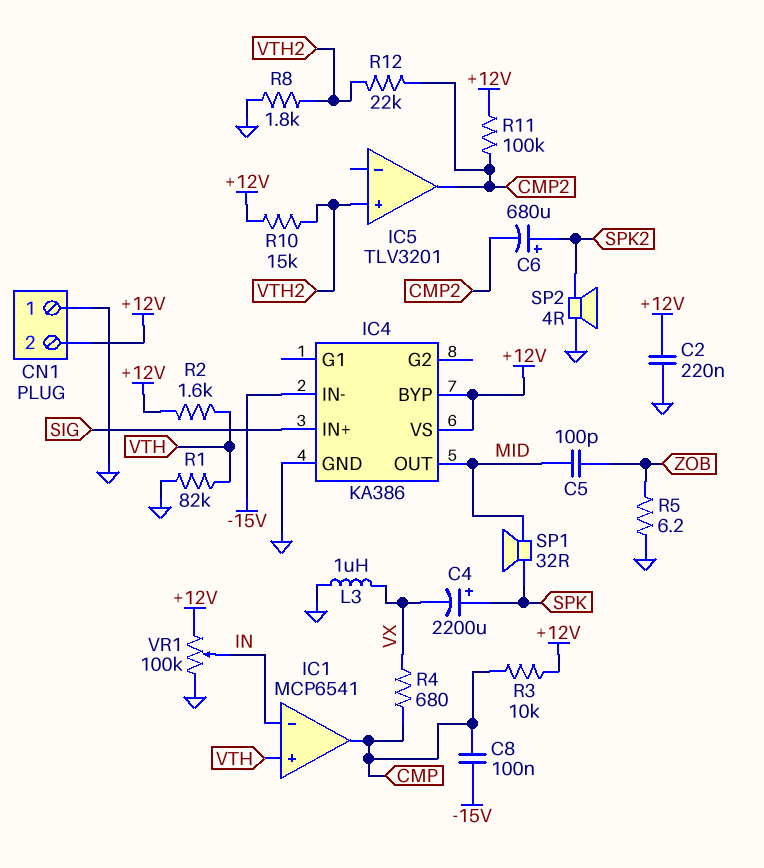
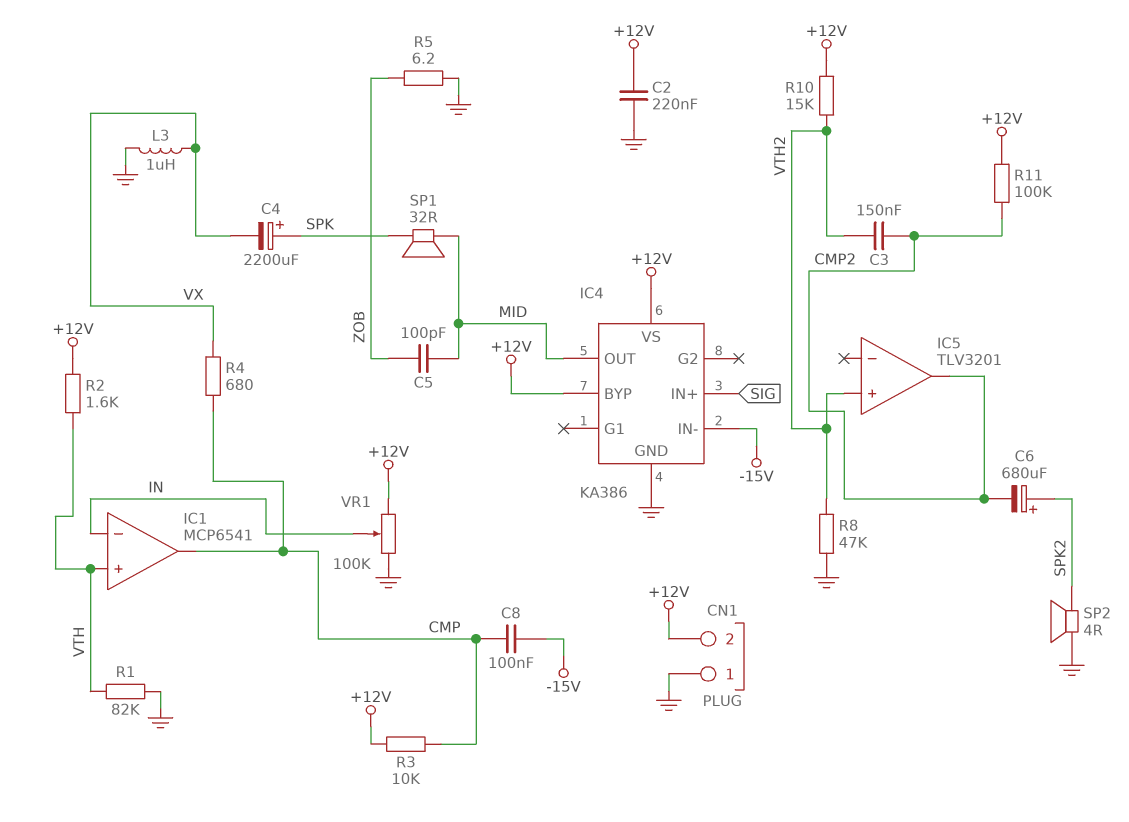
C3: none -> 150nF (CMP2, VTH2)
R8: 1.8k (GND, VTH2) -> 47k (GND, VTH2)
R12: 22k (CMP2, VTH2) -> none

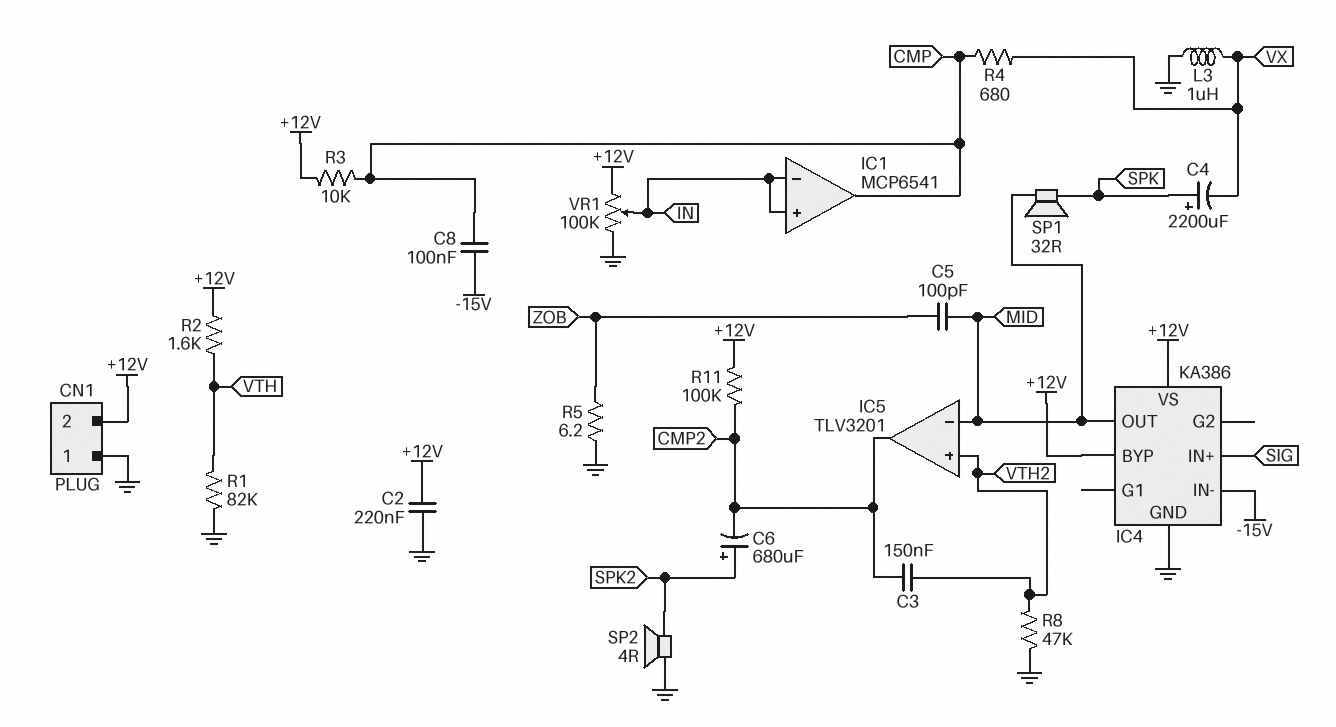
IC1 pin in+: VTH -> IN
IC5 pin in-: none -> MID
R10: 15k (+12V, VTH2) -> none

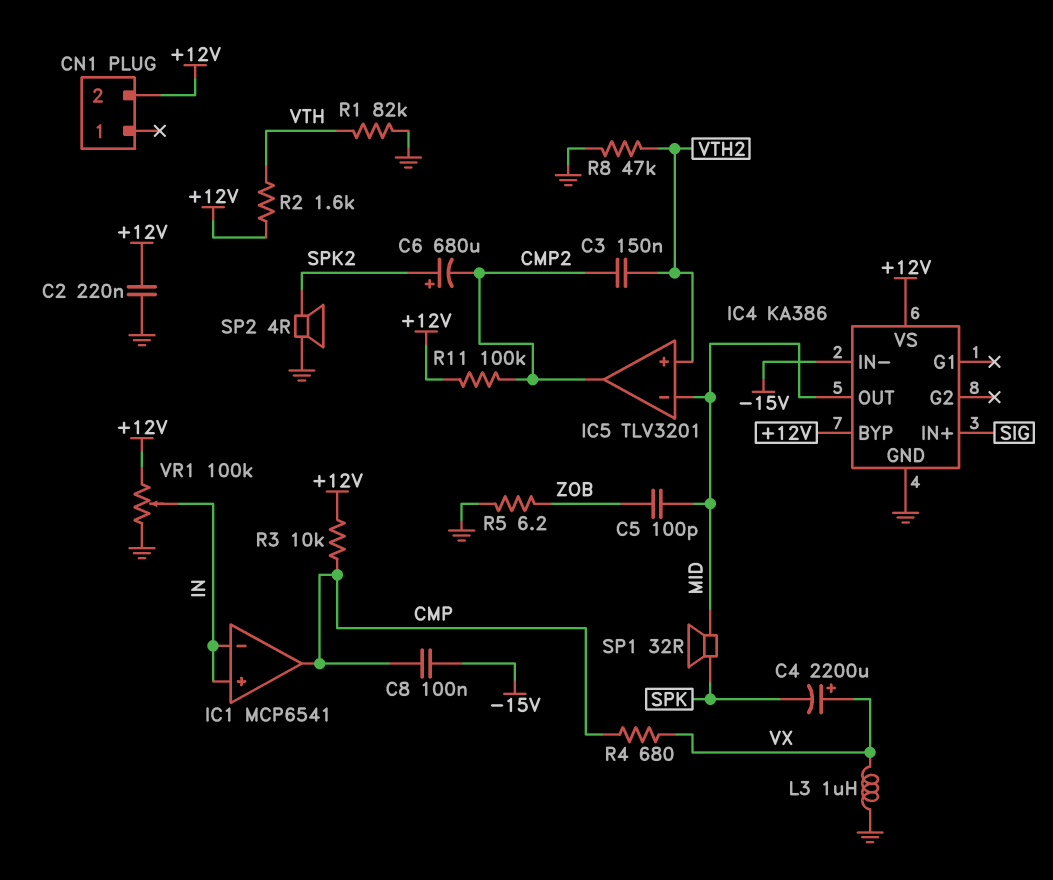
C4: 2200uF (plus SPK, minus VX) -> 2200uF (plus VX, minus SPK)
CN1 pin 1: GND -> none

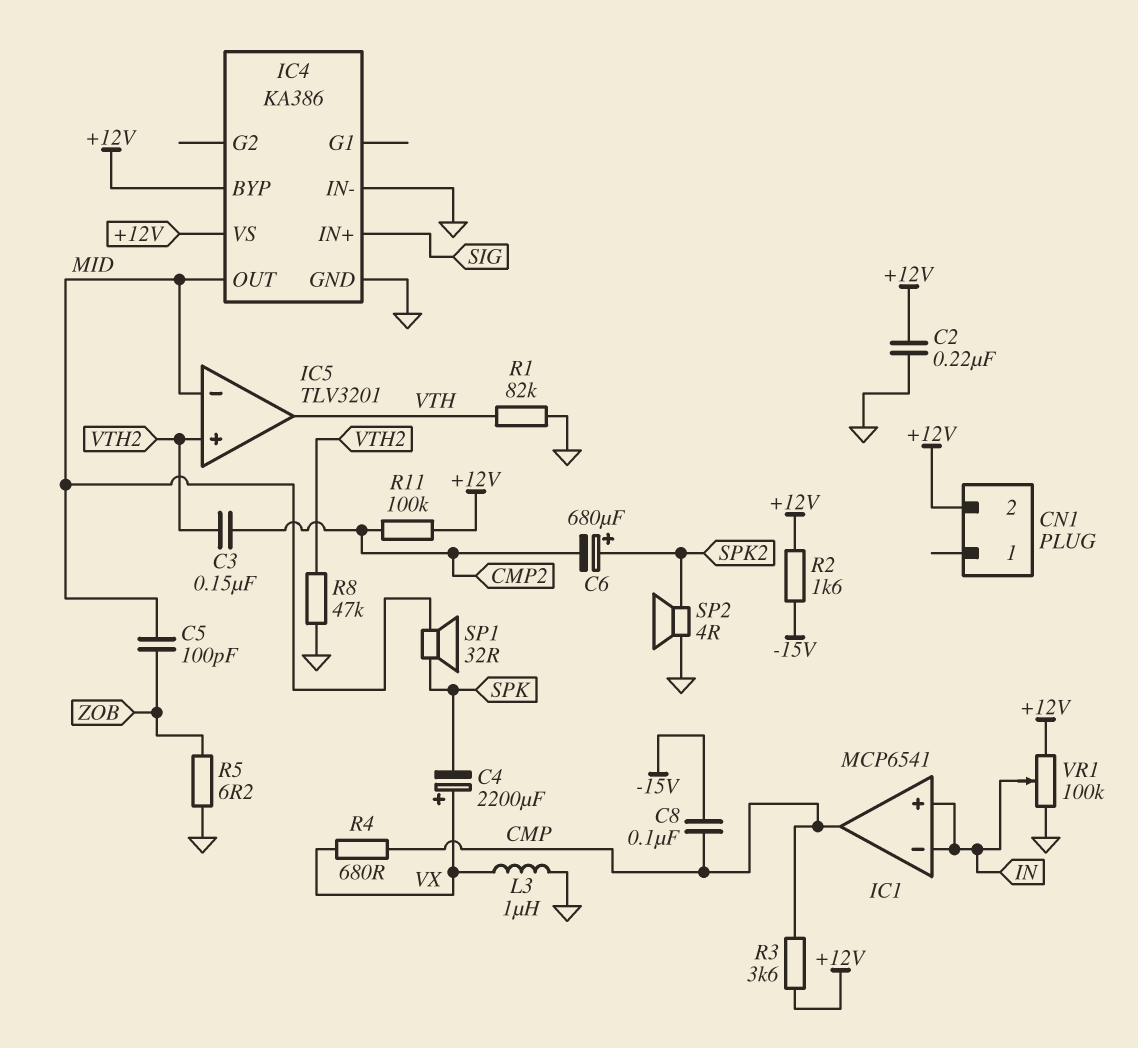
IC4 pin IN-: -15V -> GND
IC5 pin out: CMP2 -> VTH
R2: 1.6k (+12V, VTH) -> 1.6k (+12V, -15V)
R3: 10k (+12V, CMP) -> 3.6k (+12V, CMP)

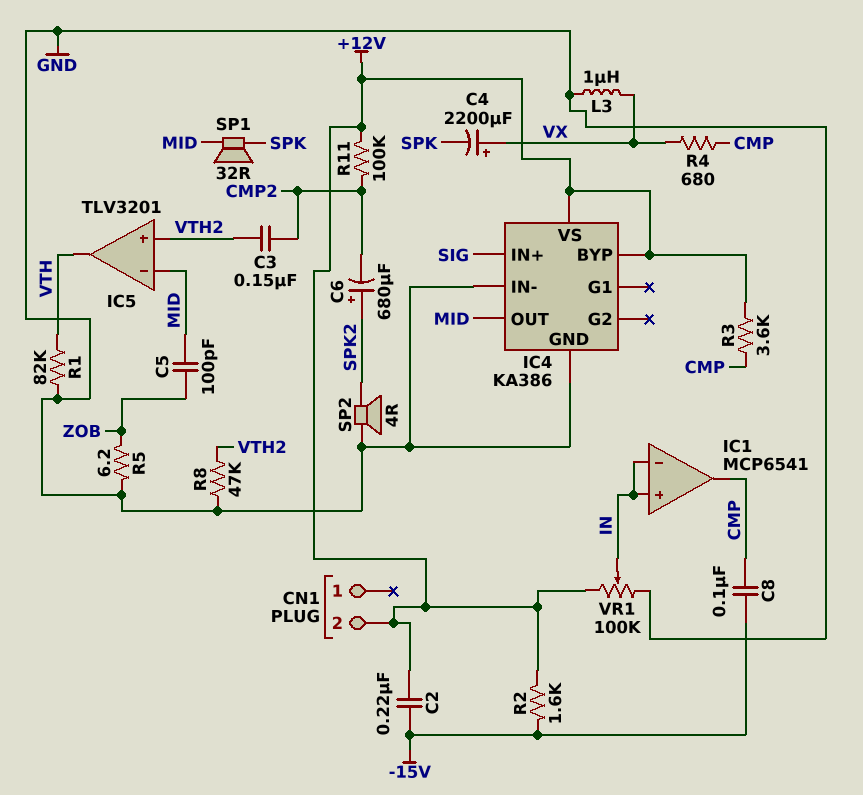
C2: 220nF (+12V, GND) -> 220nF (+12V, -15V)

